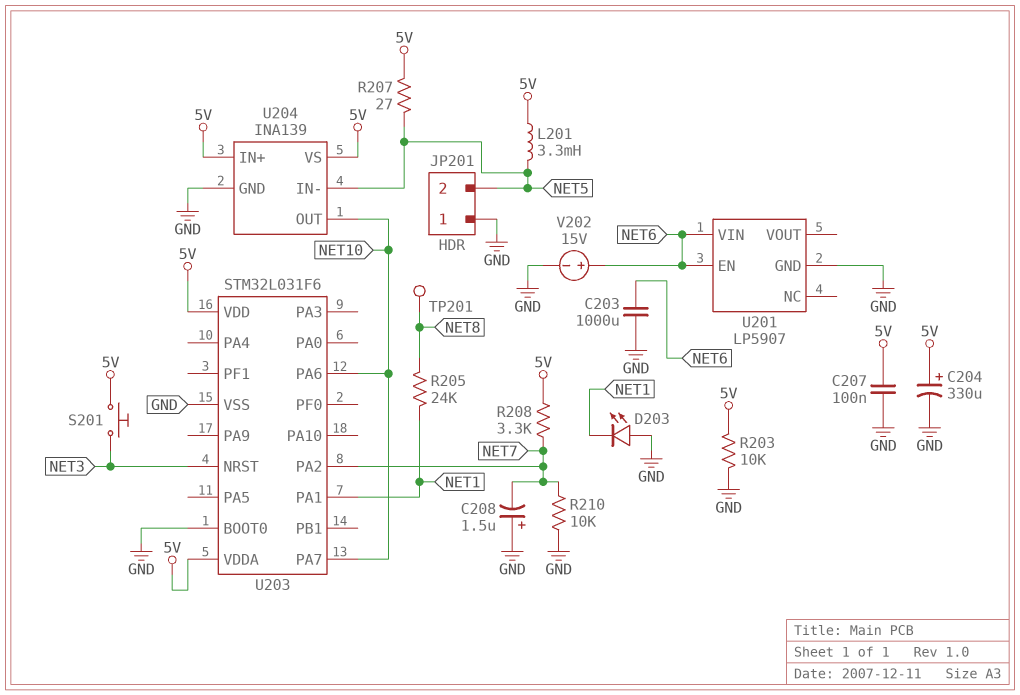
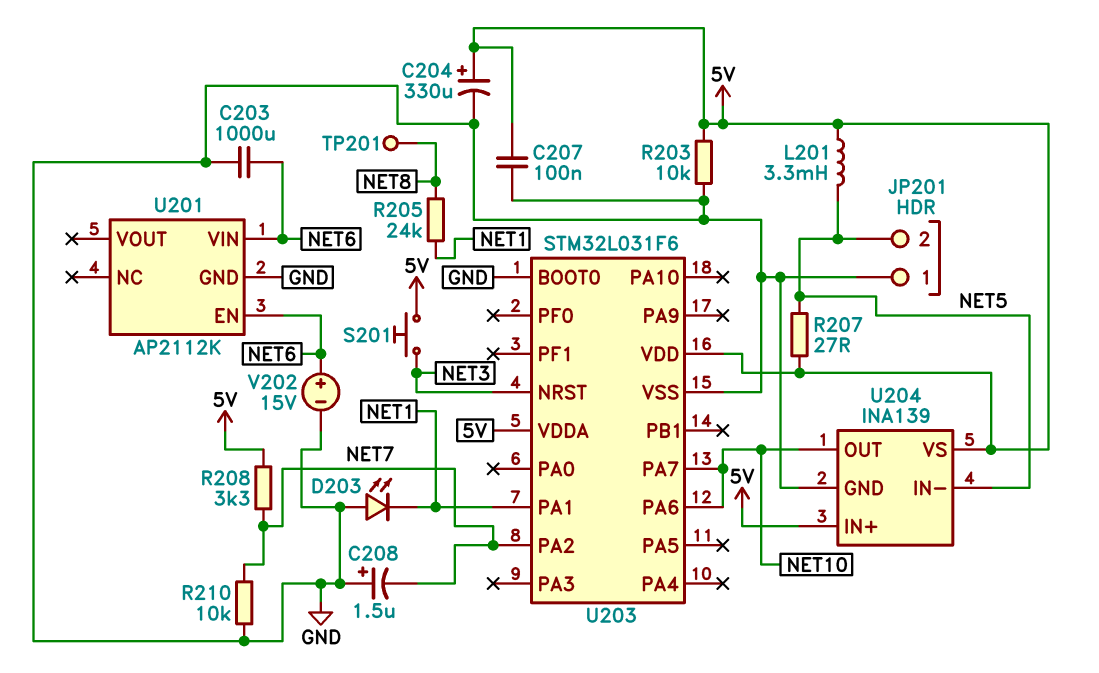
U201: LP5907 -> AP2112K

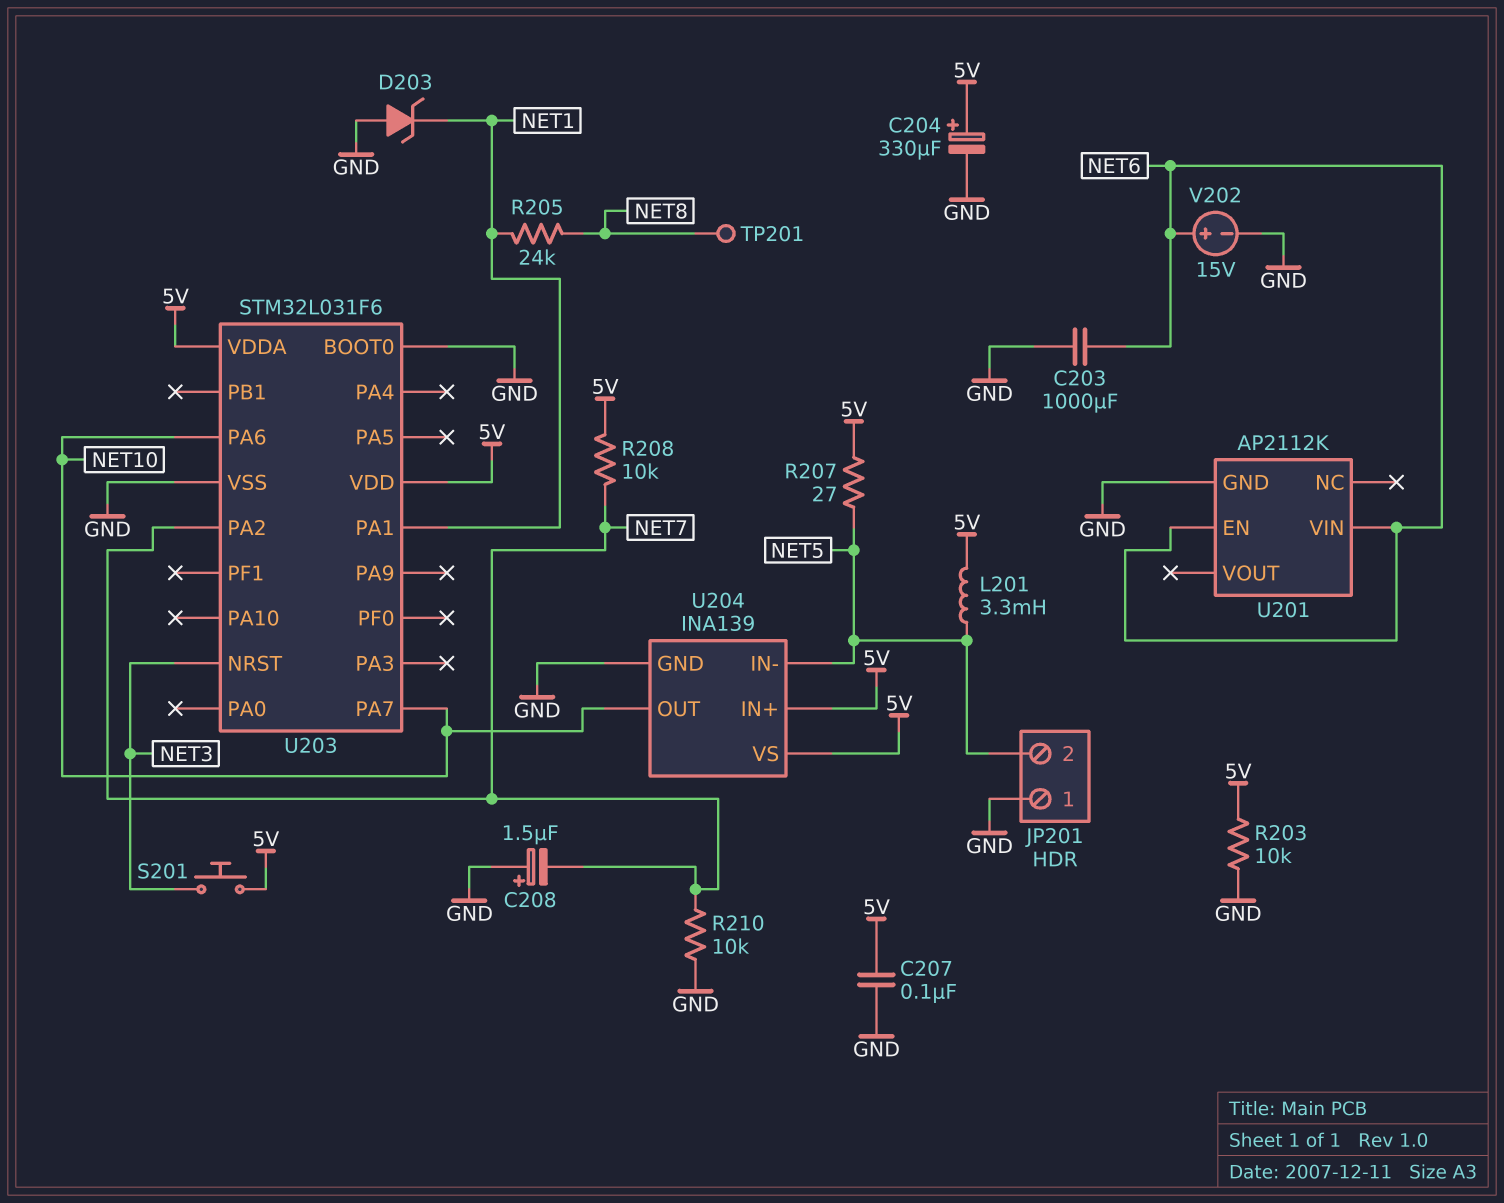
D203: LED (A GND, K NET1) -> zener (A GND, K NET1)
R208: 3.3k (5V, NET7) -> 10k (5V, NET7)

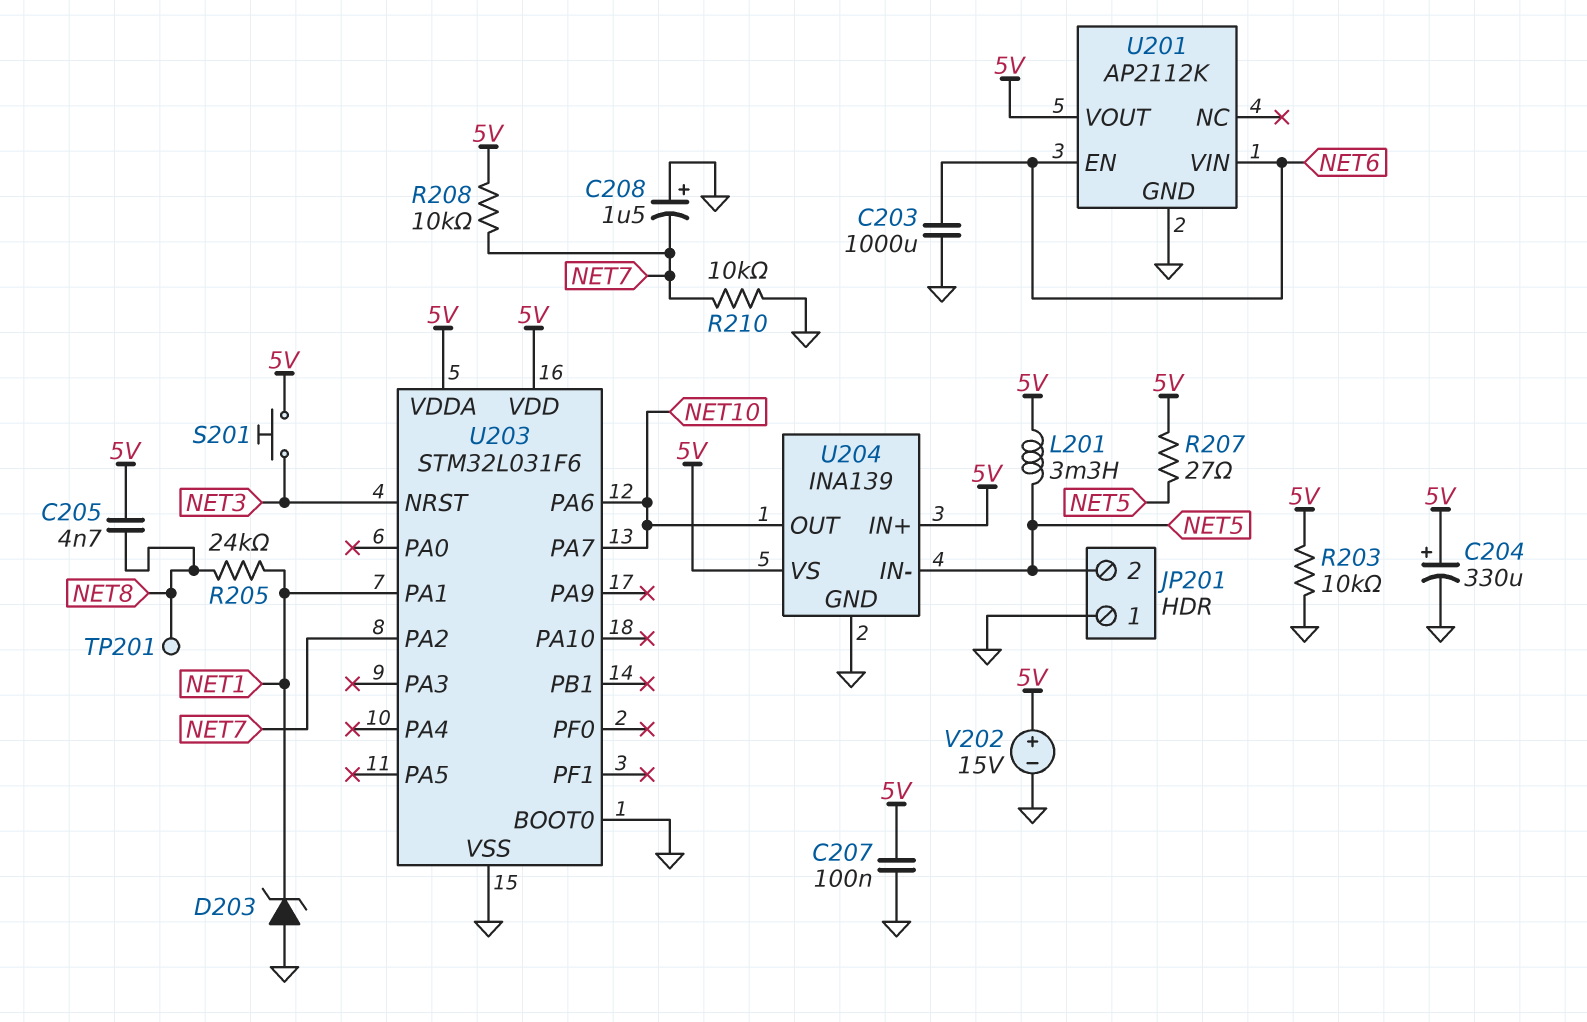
C205: none -> 4.7nF (5V, NET8)
U201 pin VOUT: none -> 5V
V202: 15V (plus NET6, minus GND) -> 15V (plus 5V, minus GND)

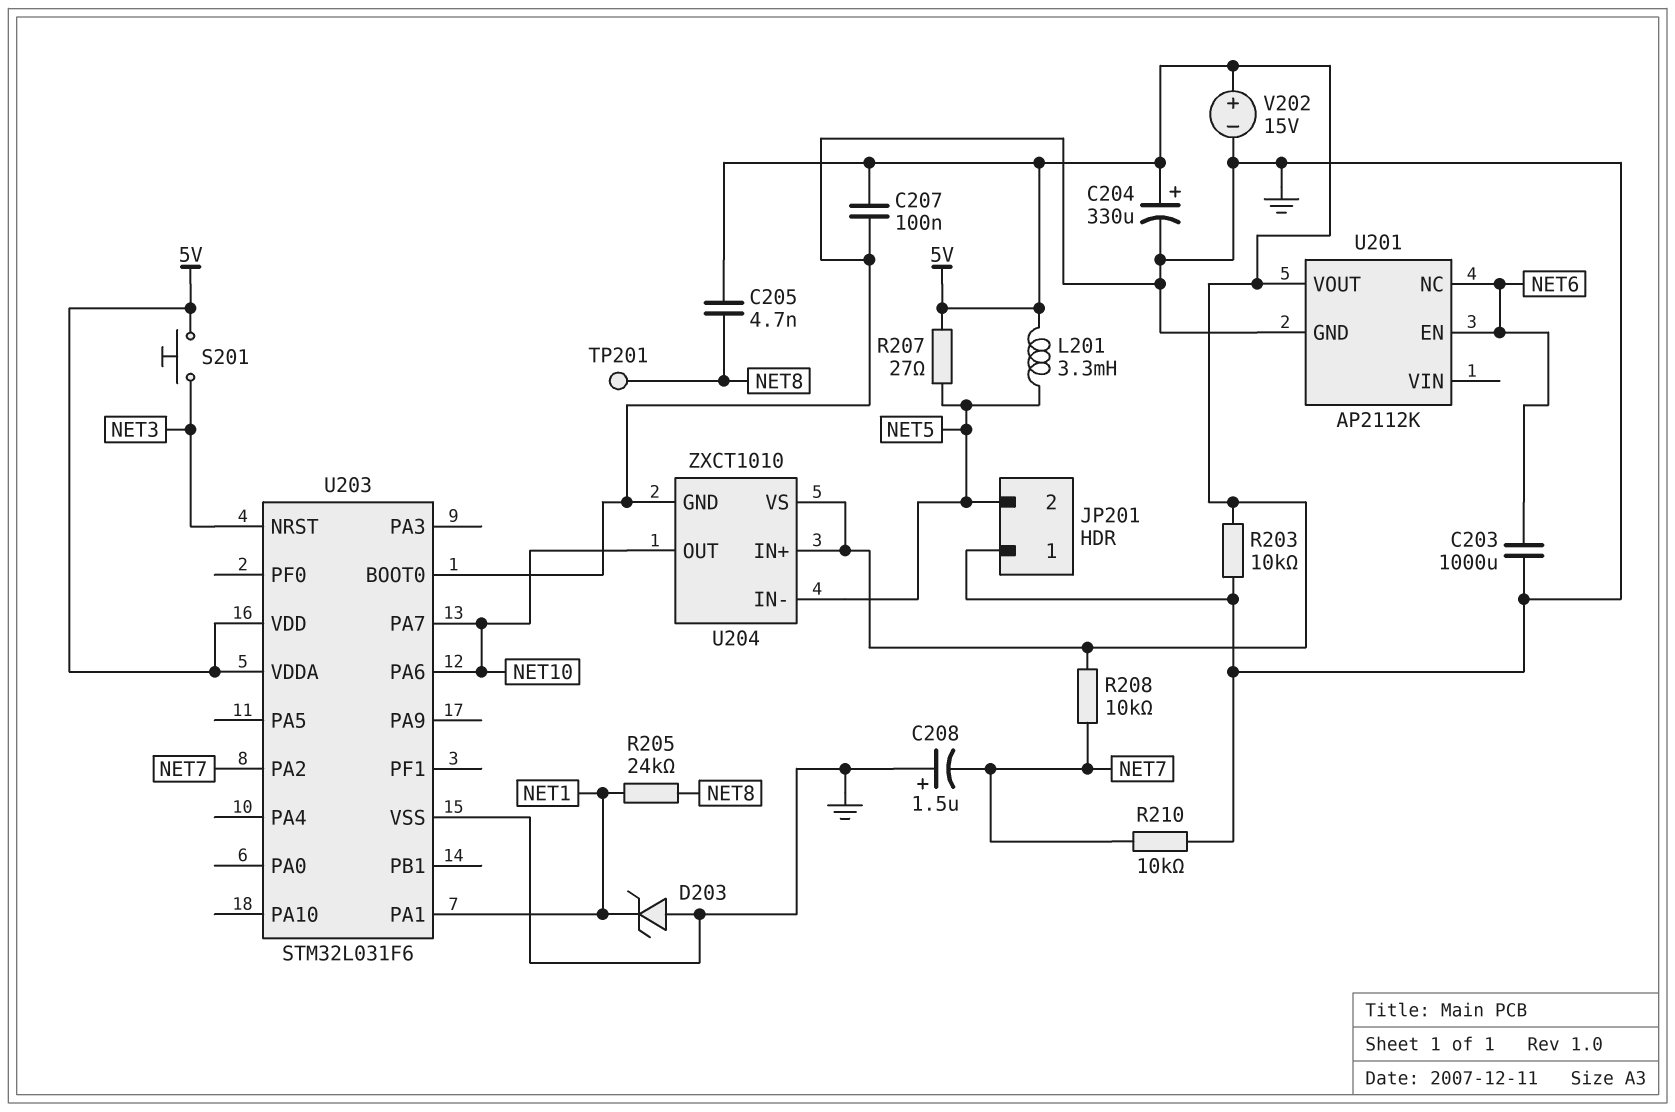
U201 pin NC: none -> NET6
U201 pin VIN: NET6 -> none
U204: INA139 -> ZXCT1010

